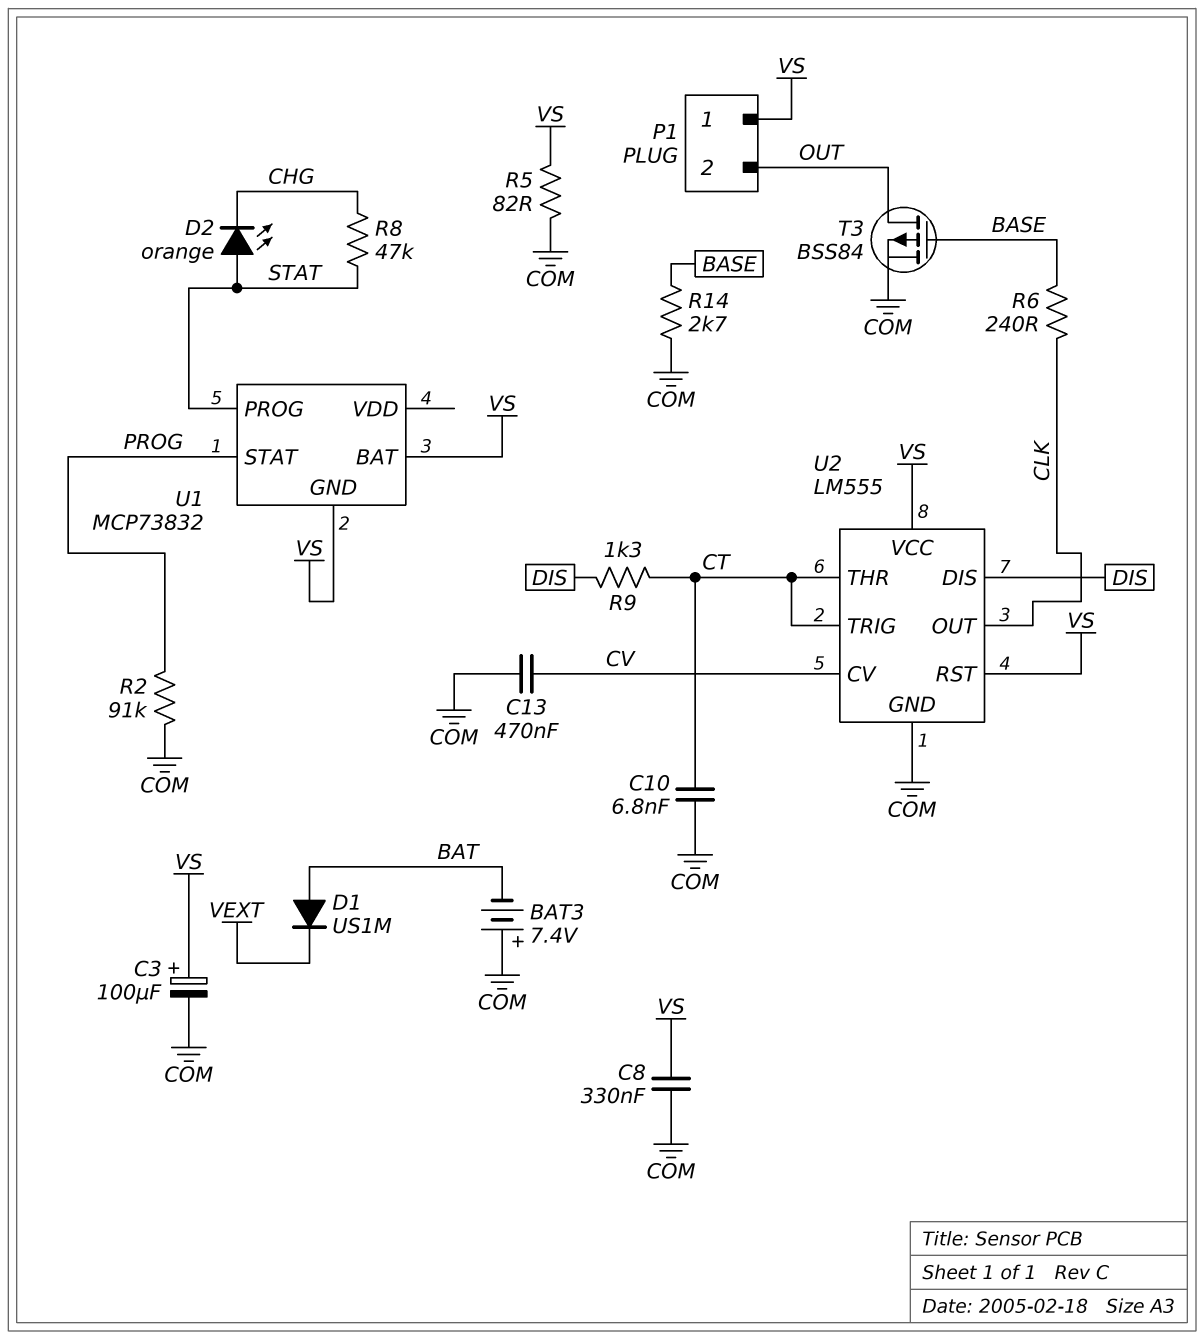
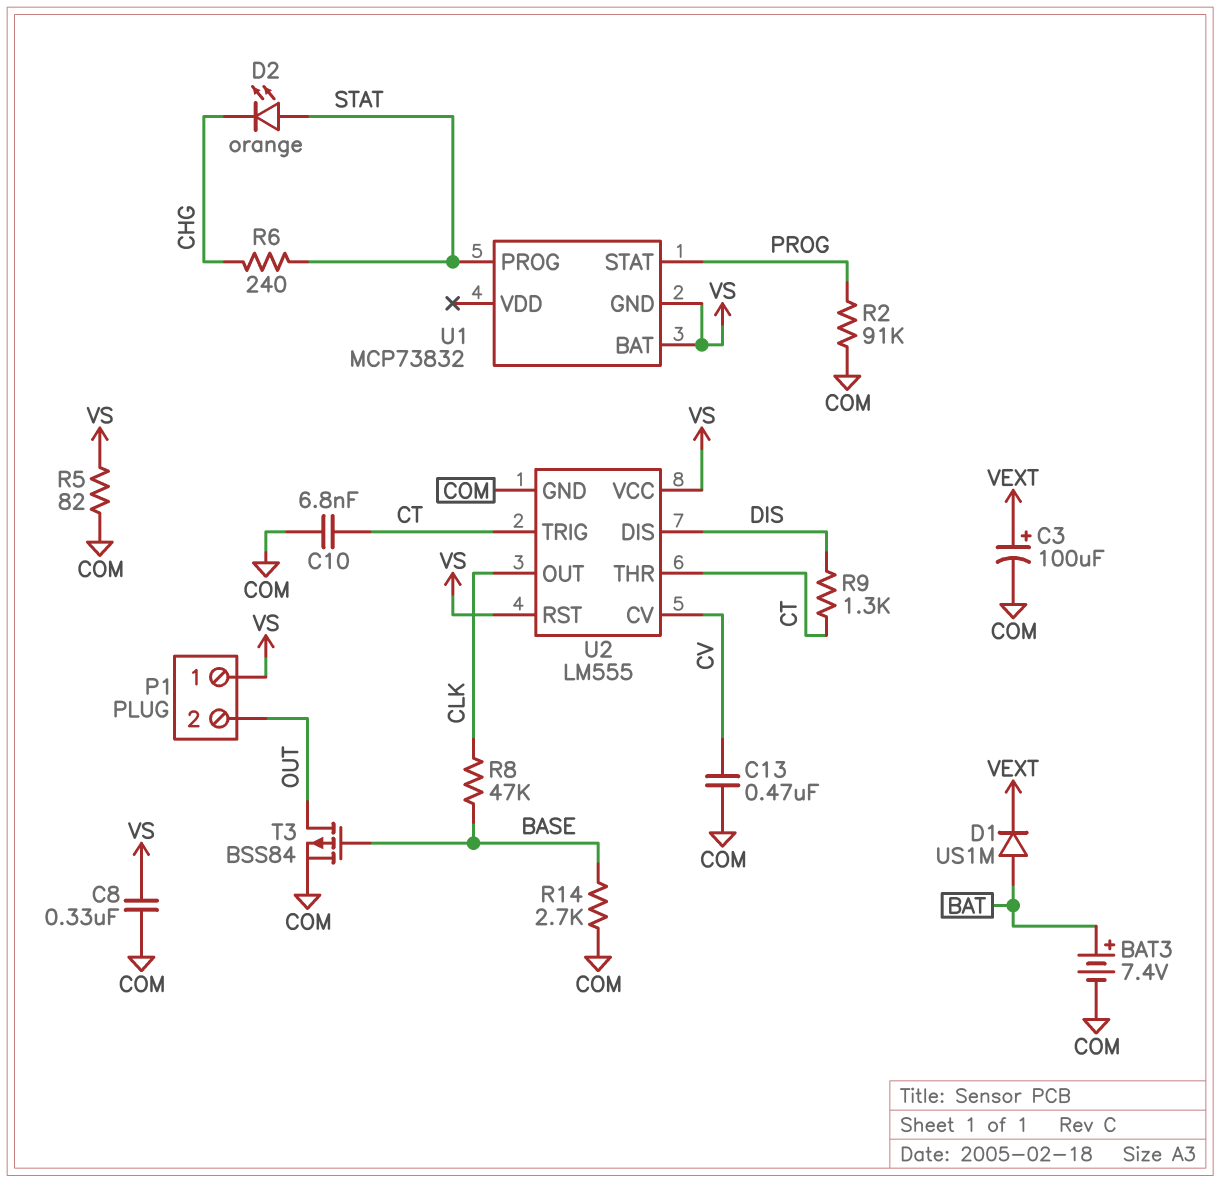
BAT3: 7.4V (plus COM, minus BAT) -> 7.4V (plus BAT, minus COM)
C3: 100uF (plus VS, minus COM) -> 100uF (plus VEXT, minus COM)
R6: 240 (BASE, CLK) -> 240 (CHG, STAT)
R8: 47k (CHG, STAT) -> 47k (BASE, CLK)

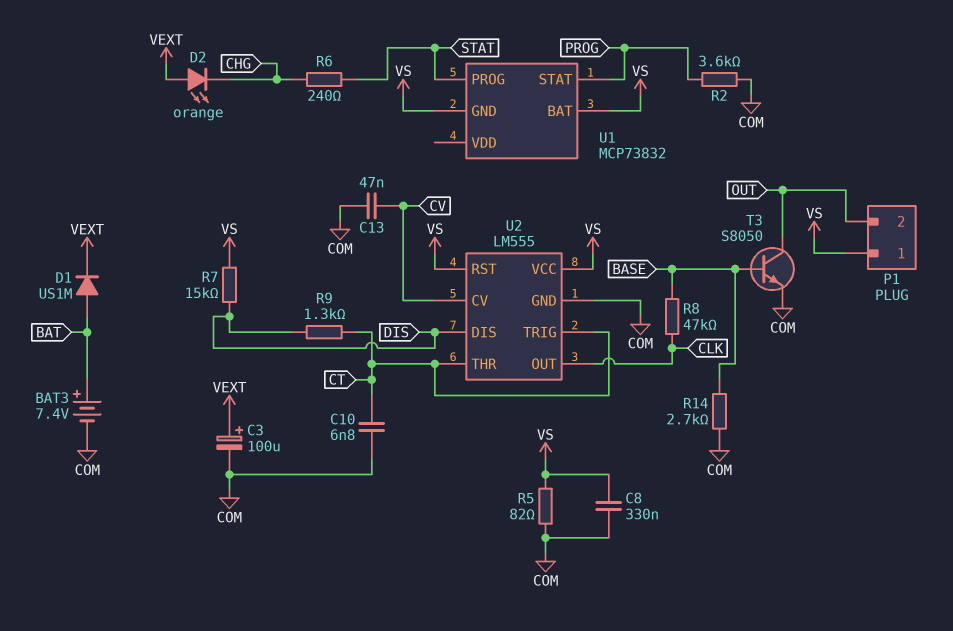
C13: 470nF (COM, CV) -> 47nF (COM, CV)
D2: LED orange (A STAT, K CHG) -> LED orange (A VEXT, K CHG)
R2: 91k (COM, PROG) -> 3.6k (COM, PROG)
R7: none -> 15k (DIS, VS)
T3: PMOS BSS84 (G BASE, D OUT, S COM) -> NPN S8050 (B BASE, C OUT, E COM)

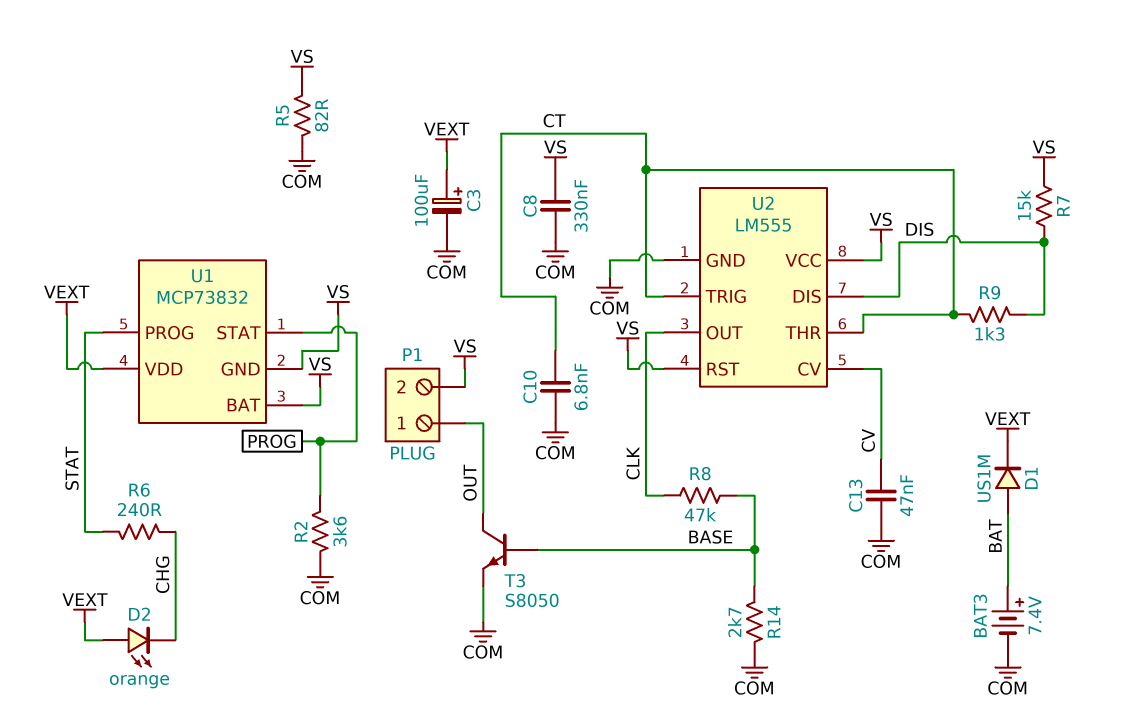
P1 pin 1: VS -> OUT
P1 pin 2: OUT -> VS
U1 pin VDD: none -> VEXT

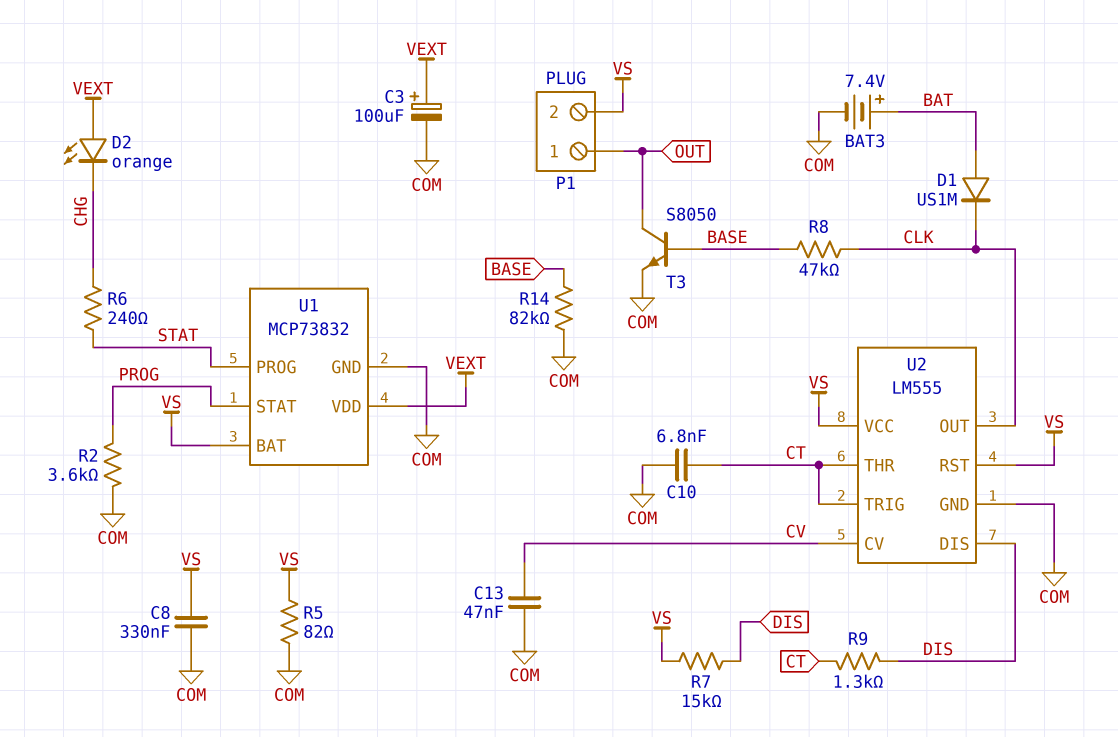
D1: diode US1M (A BAT, K VEXT) -> diode US1M (A BAT, K CLK)
R14: 2.7k (BASE, COM) -> 82k (BASE, COM)
U1 pin GND: VS -> COM

